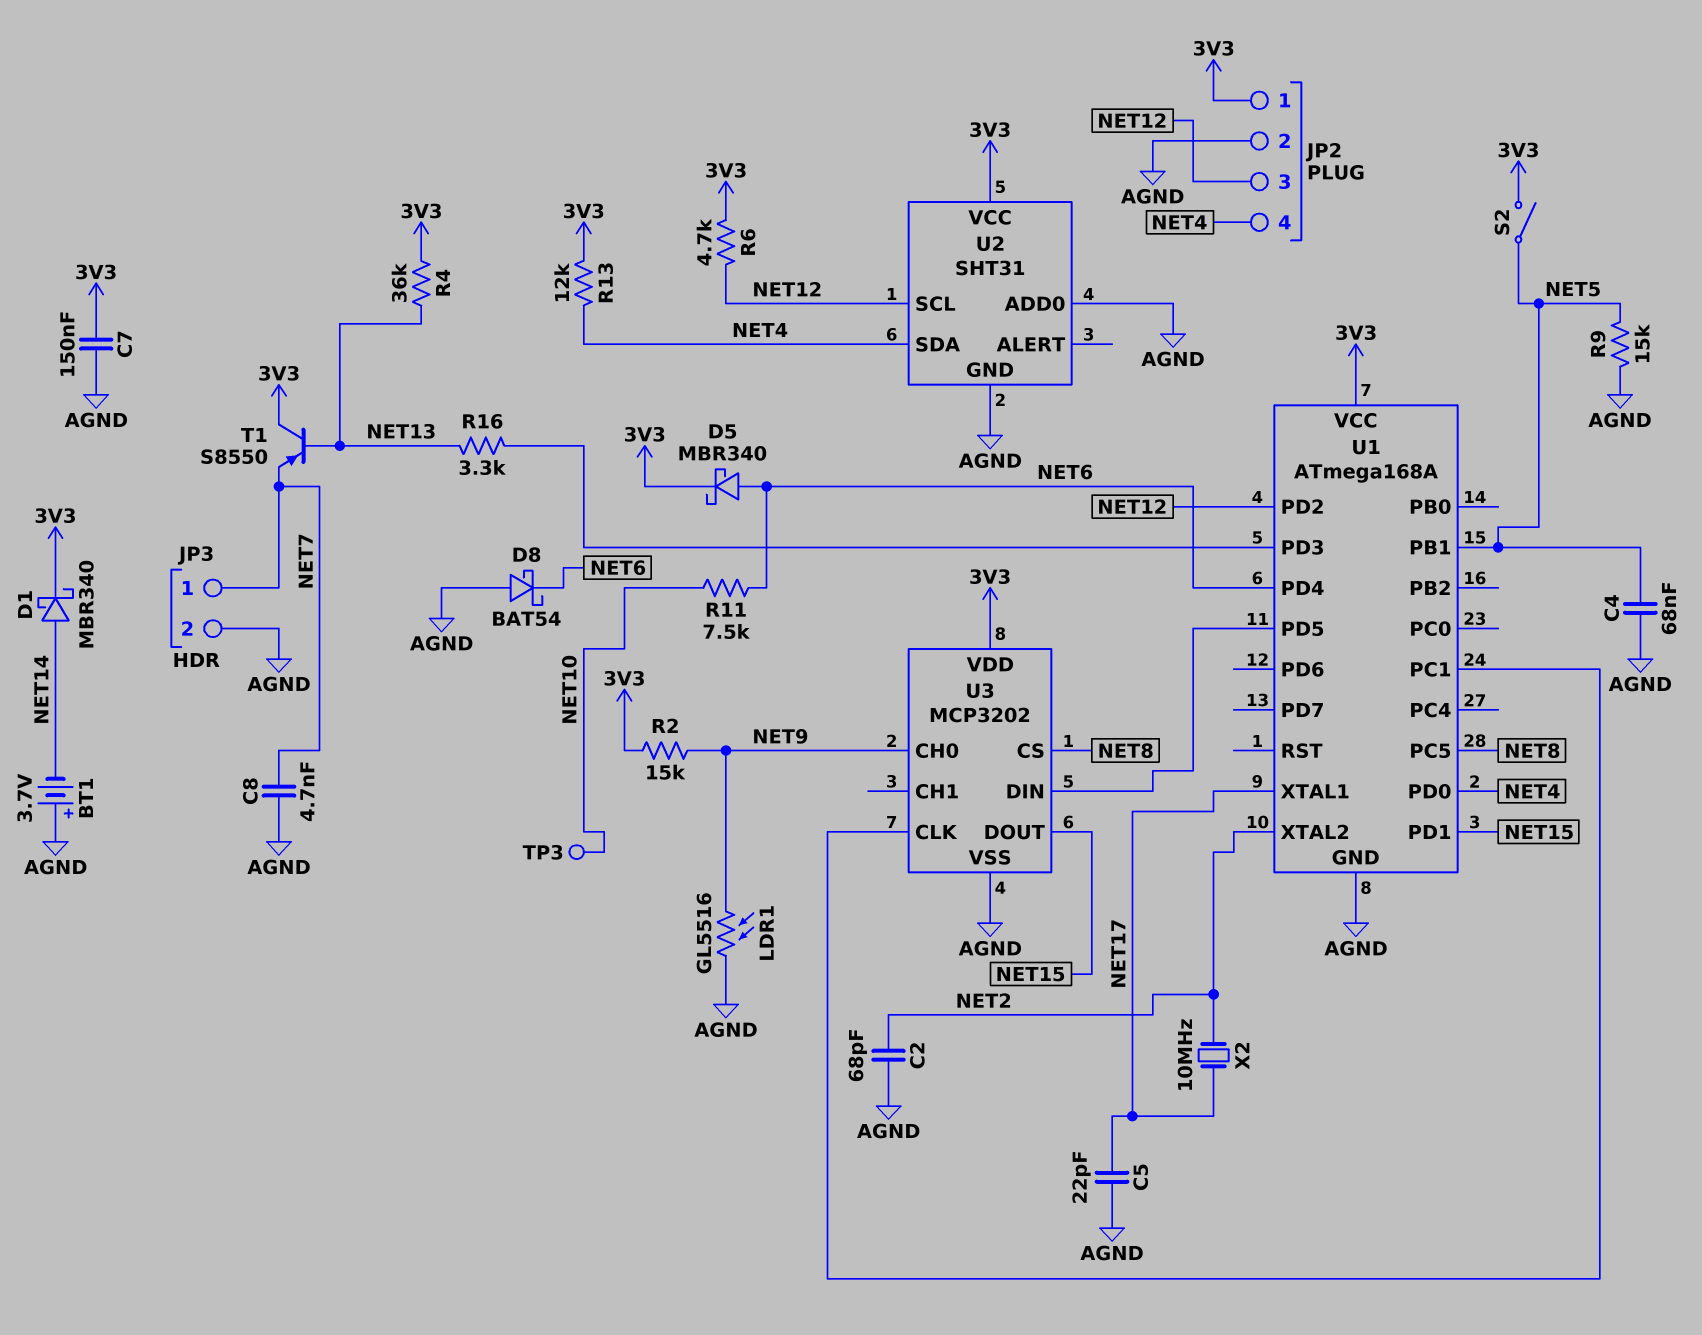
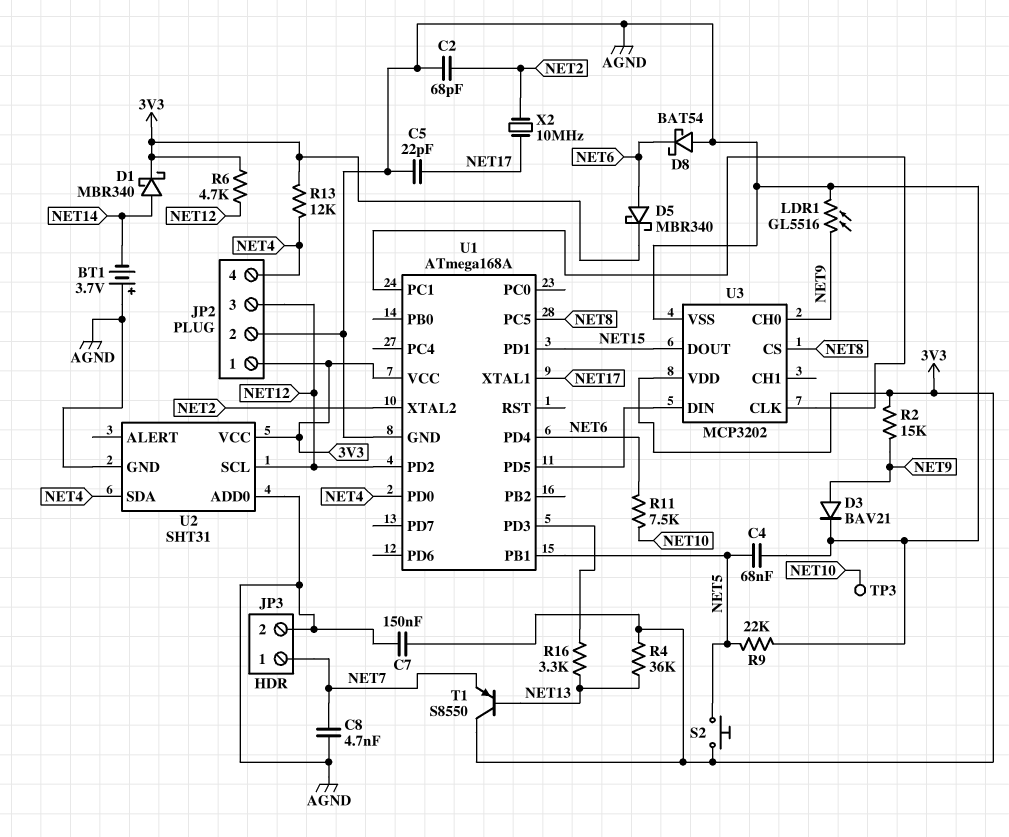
D3: none -> diode BAV21 (A NET9, K AGND)
R9: 15k (AGND, NET5) -> 22k (AGND, NET5)
S2: switch (3V3, NET5) -> button (3V3, NET5)

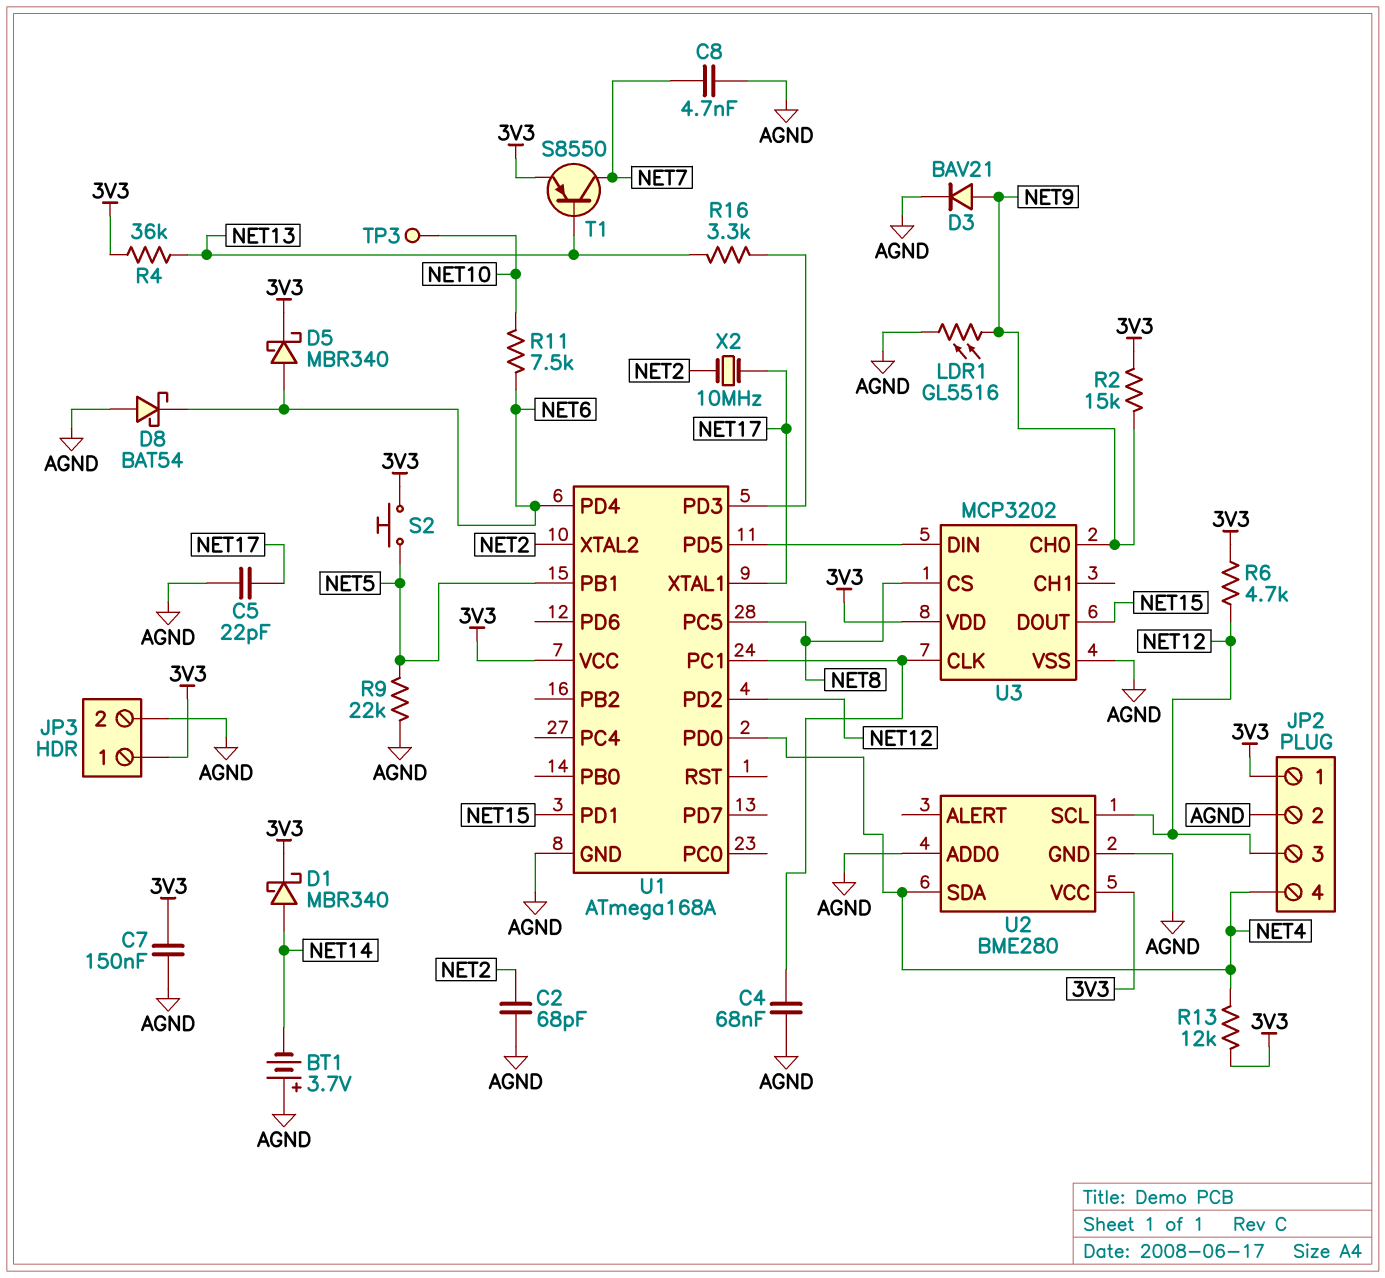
C4: 68nF (AGND, NET5) -> 68nF (AGND, U1/PC1)
JP3 pin 1: NET7 -> 3V3
T1: PNP S8550 (B NET13, C 3V3, E NET7) -> PNP S8550 (B NET13, C NET7, E 3V3)
U2: SHT31 -> BME280

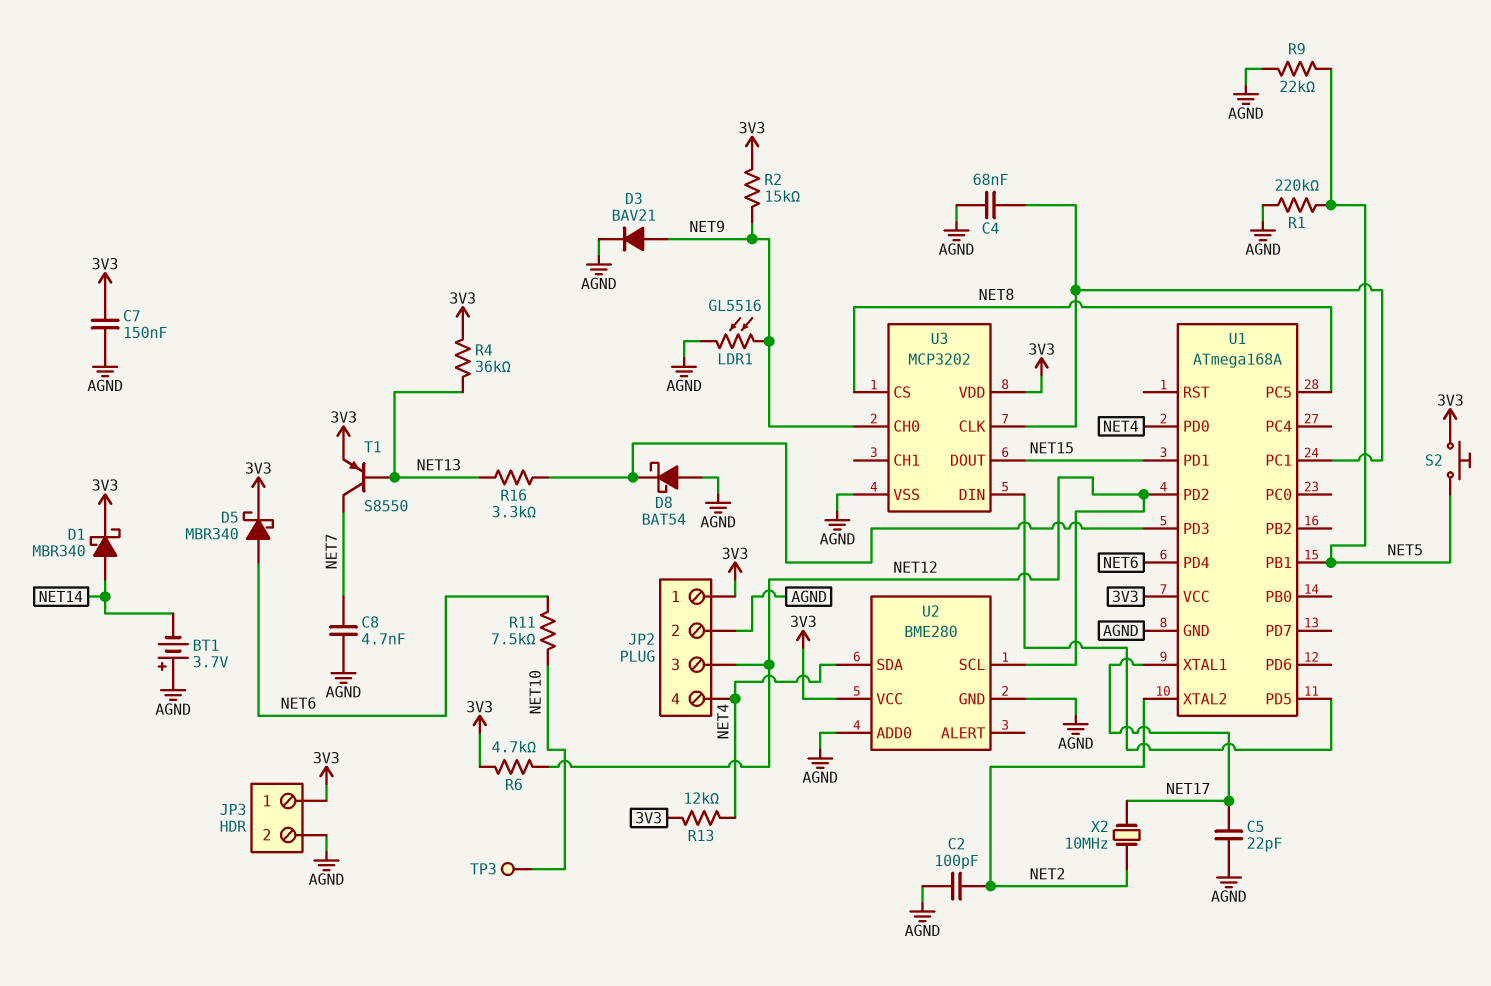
C2: 68pF (AGND, NET2) -> 100pF (AGND, NET2)
D8: schottky BAT54 (A AGND, K NET6) -> schottky BAT54 (A AGND, K U1/PD3)
R1: none -> 220k (AGND, NET5)

